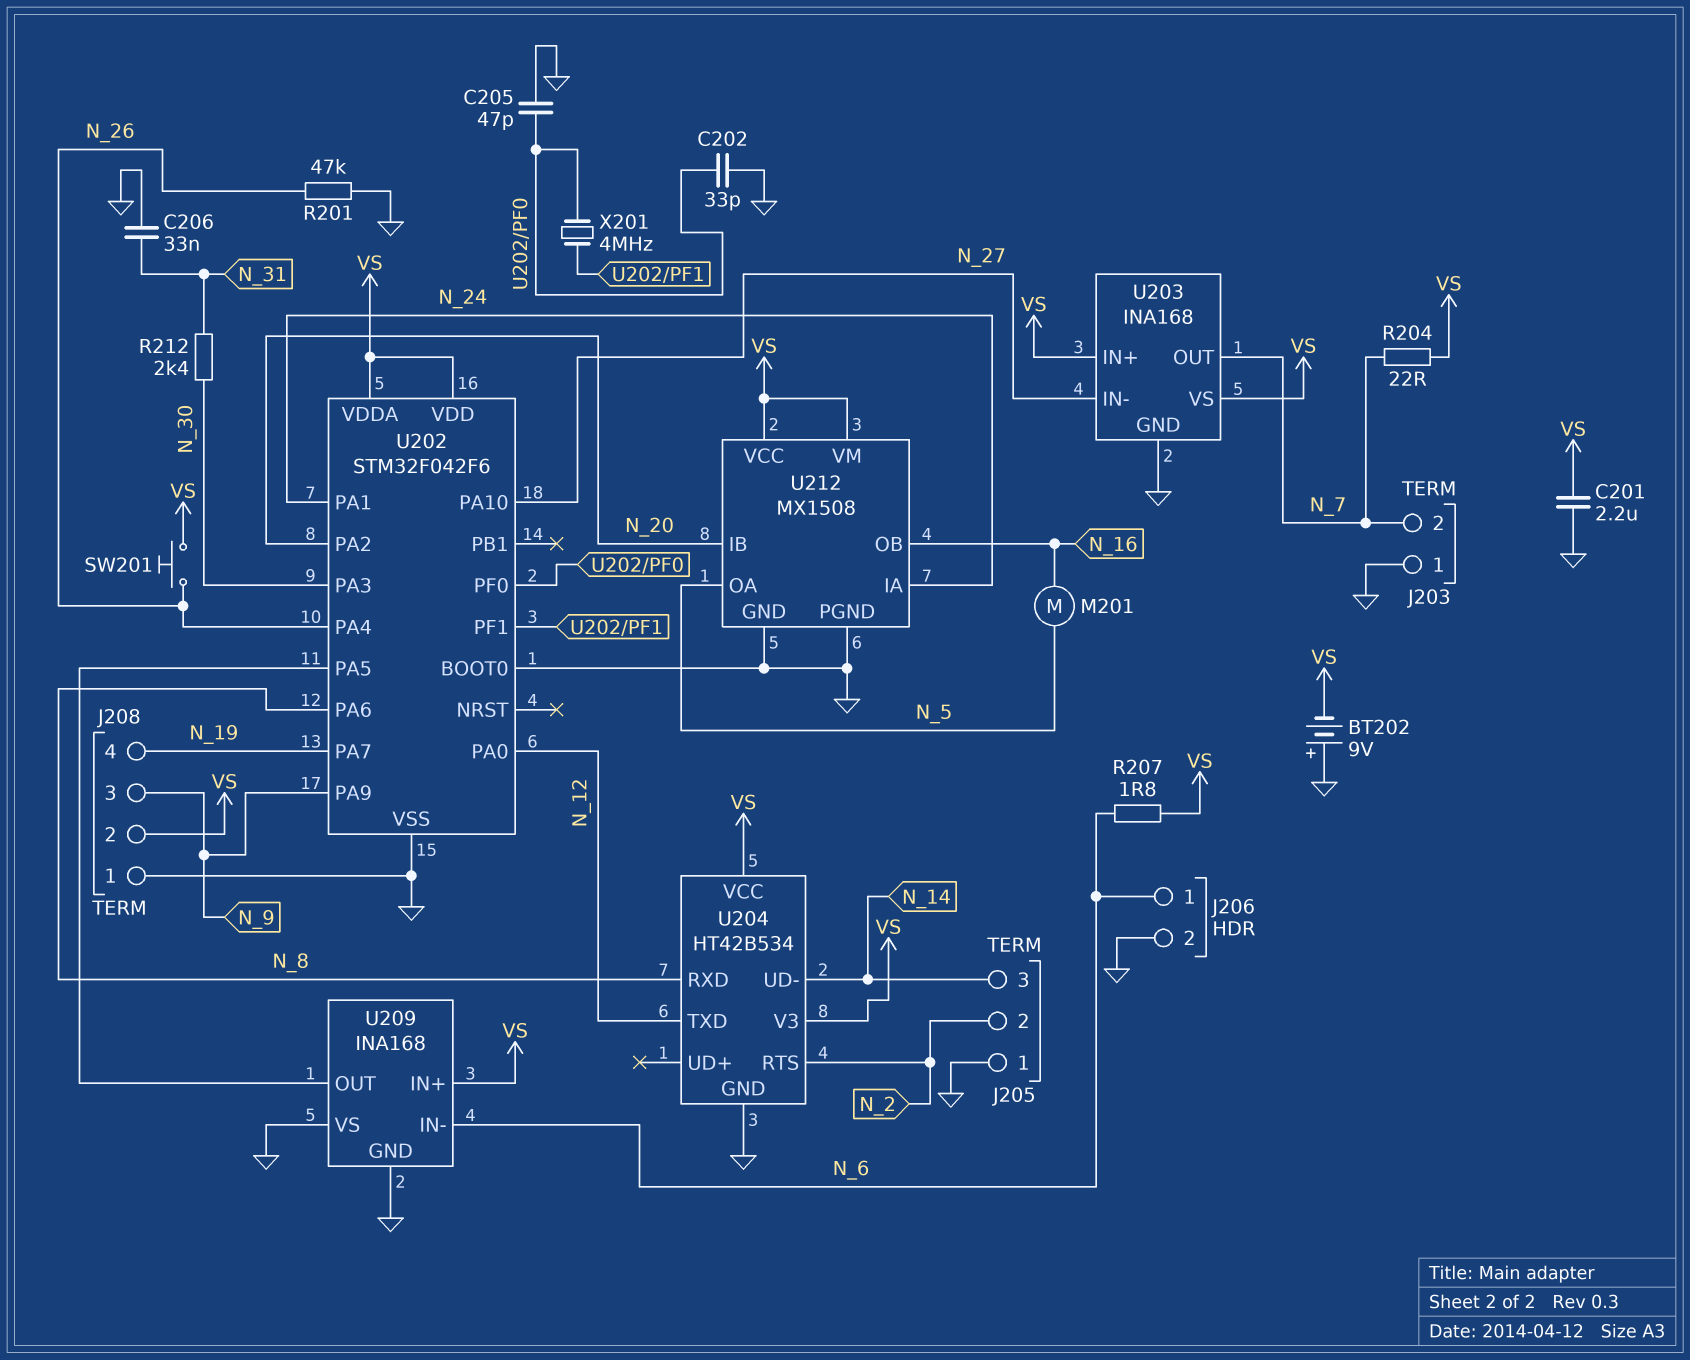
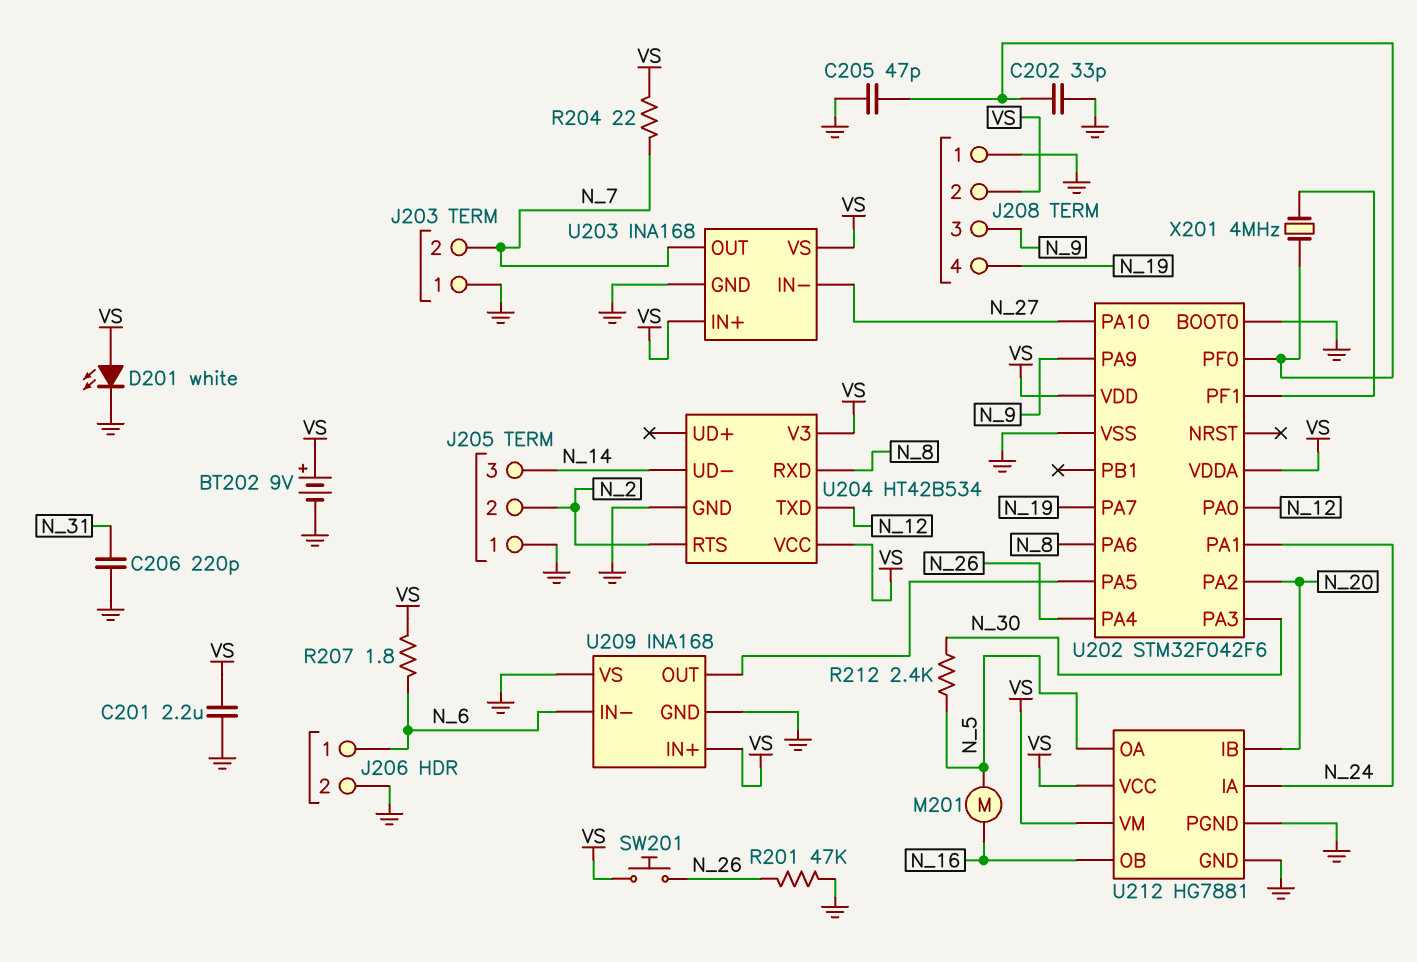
BT202: 9V (plus GND, minus VS) -> 9V (plus VS, minus GND)
C206: 33nF (GND, N_31) -> 220pF (GND, N_31)
D201: none -> LED white (A VS, K GND)
R212: 2.4k (N_30, N_31) -> 2.4k (N_5, N_30)
U212: MX1508 -> HG7881

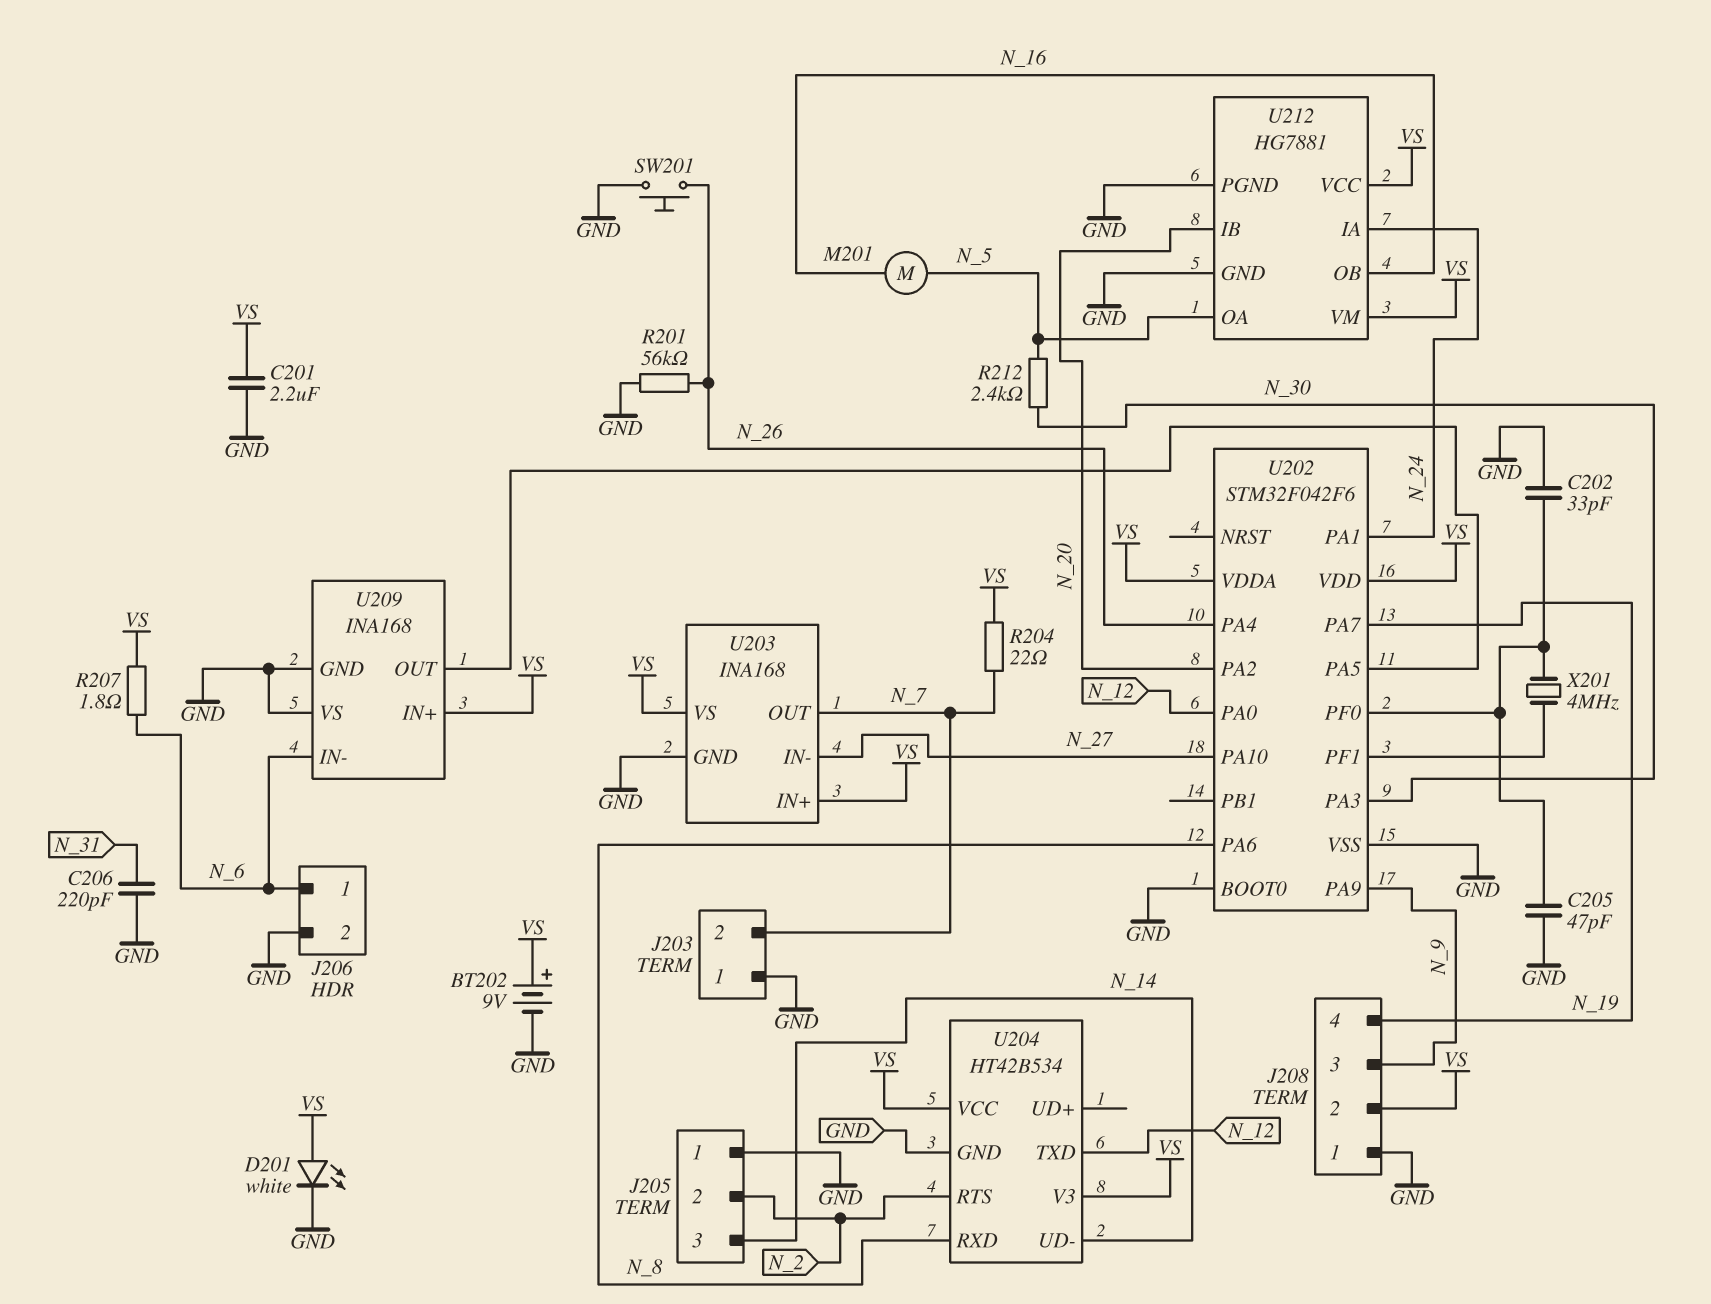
R201: 47k (GND, N_26) -> 56k (GND, N_26)
SW201: button (N_26, VS) -> button (GND, N_26)

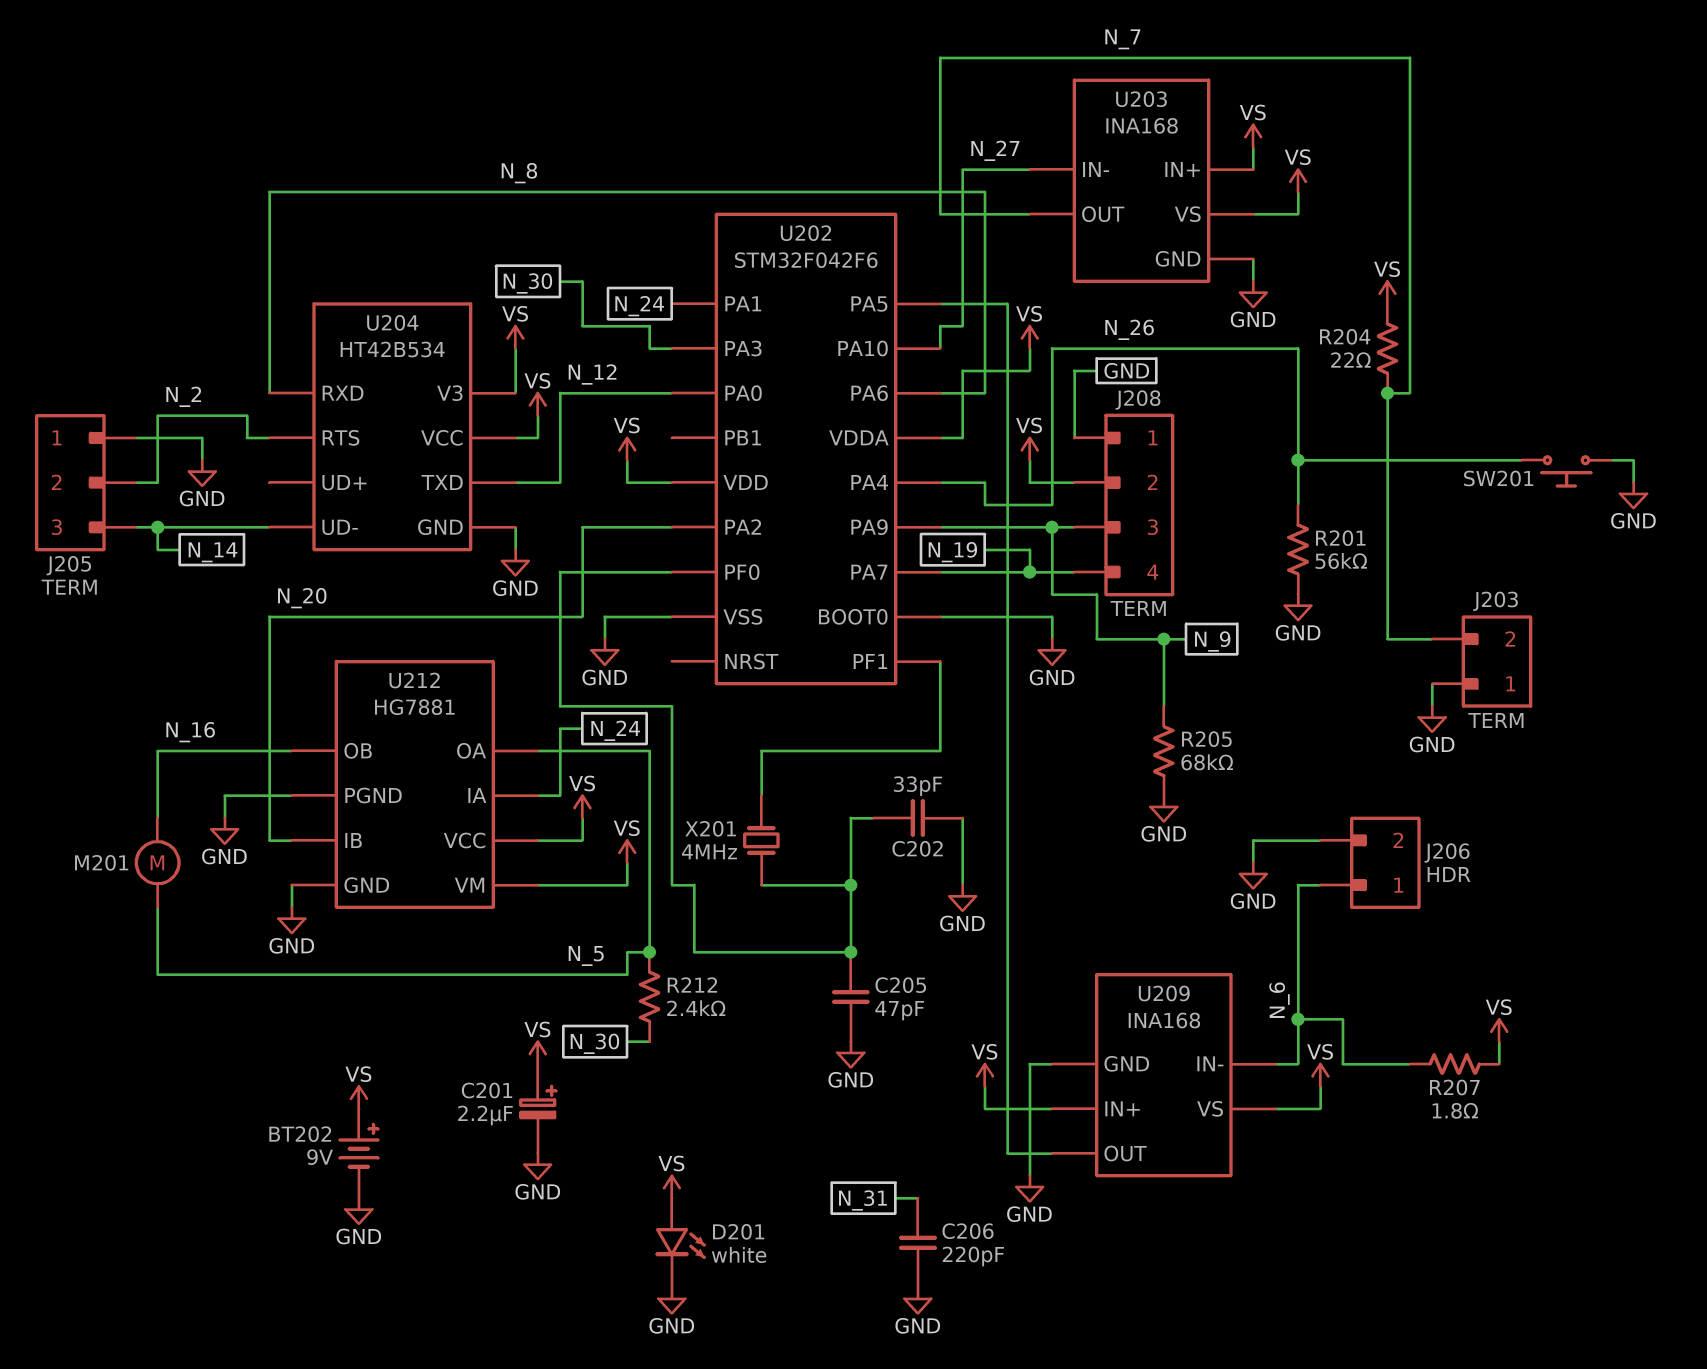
C201: 2.2uF (GND, VS) -> 2.2uF (plus VS, minus GND)
R205: none -> 68k (GND, N_9)
U209 pin VS: GND -> VS

